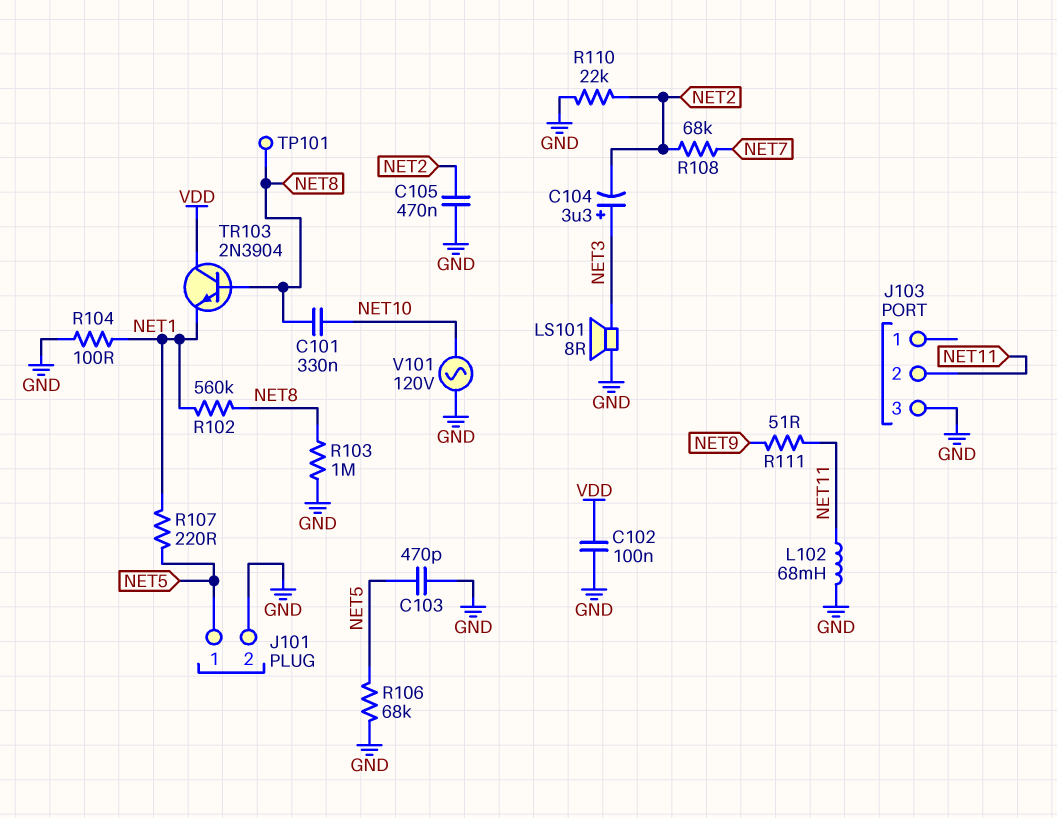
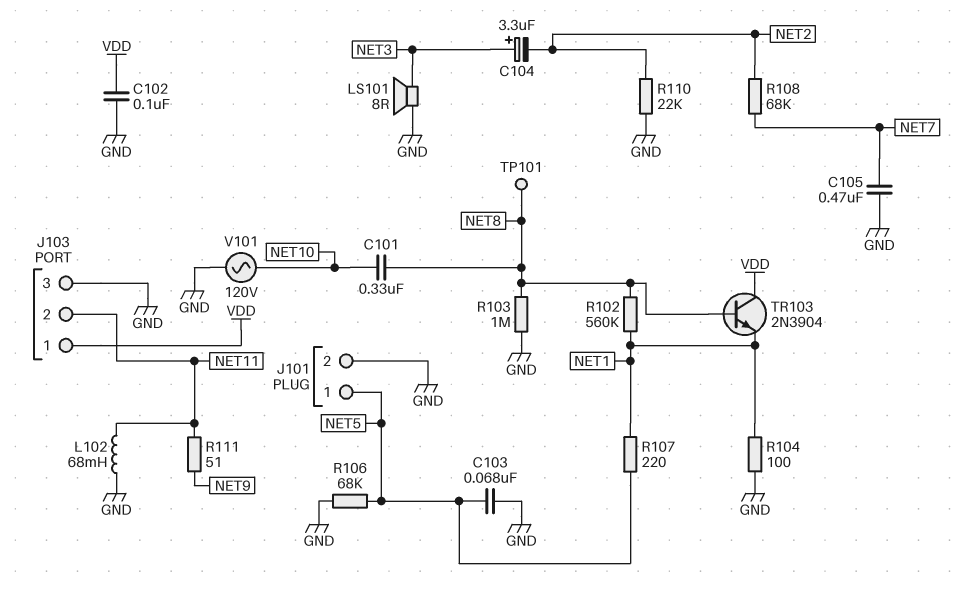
C103: 470pF (GND, NET5) -> 68nF (GND, NET5)
C105: 470nF (GND, NET2) -> 470nF (GND, NET7)
J103 pin 1: none -> VDD

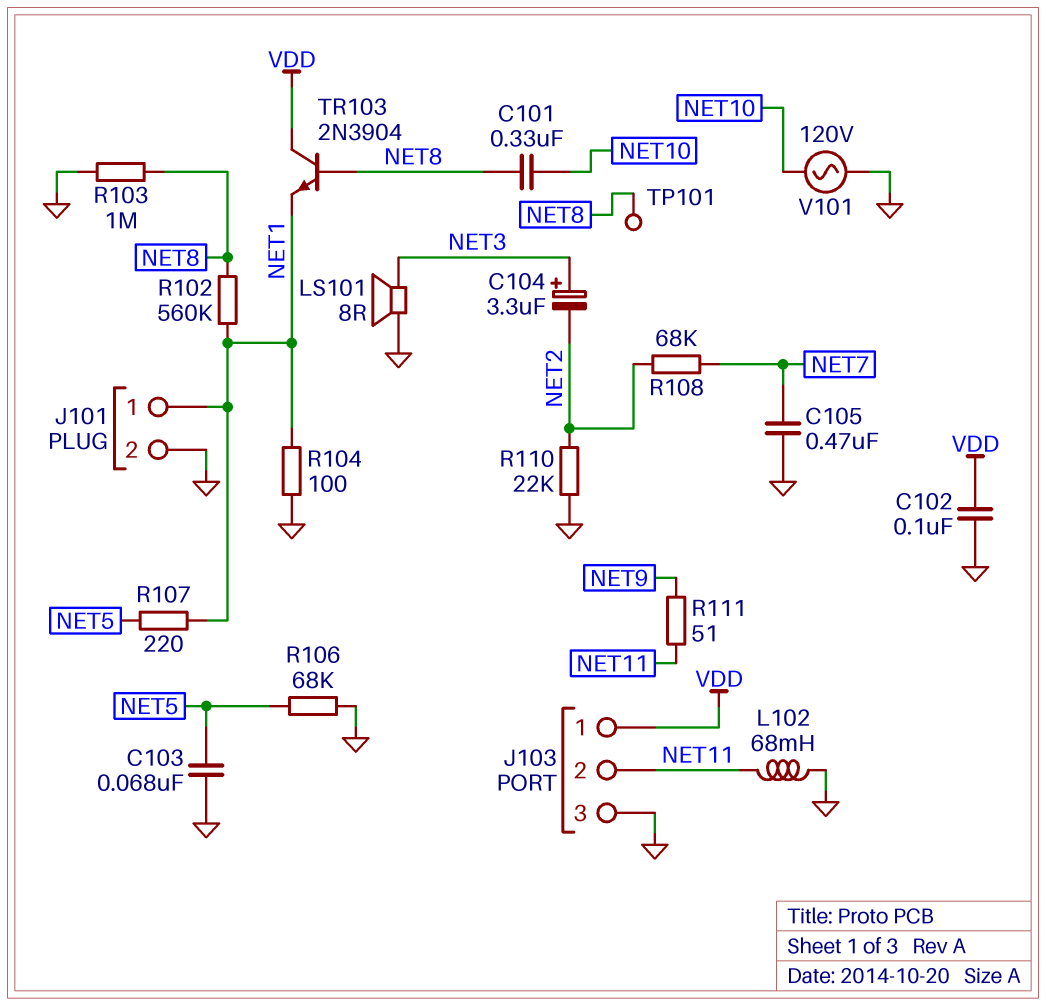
J101 pin 1: NET5 -> NET1

